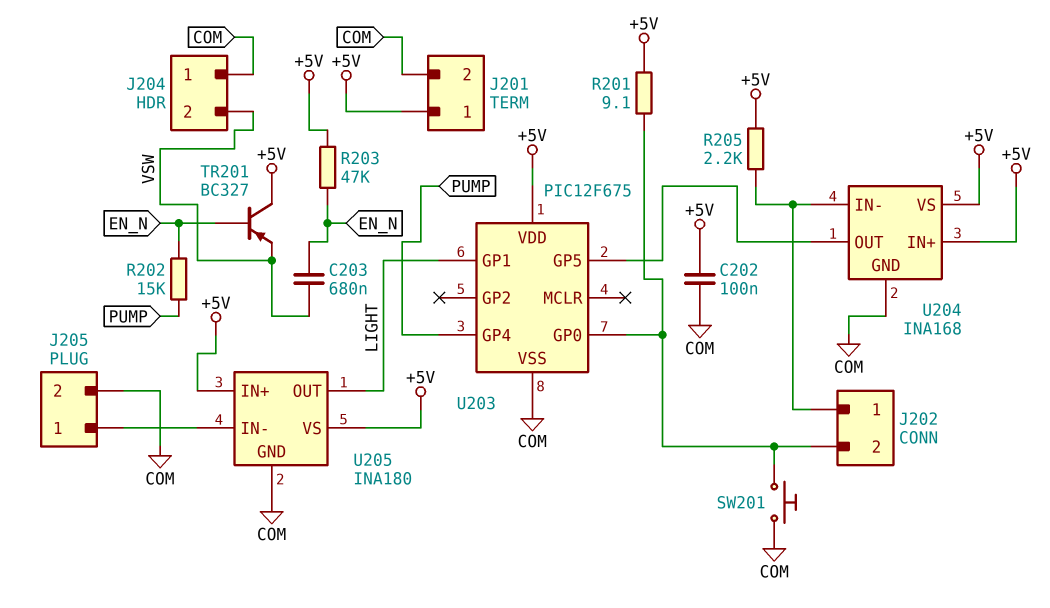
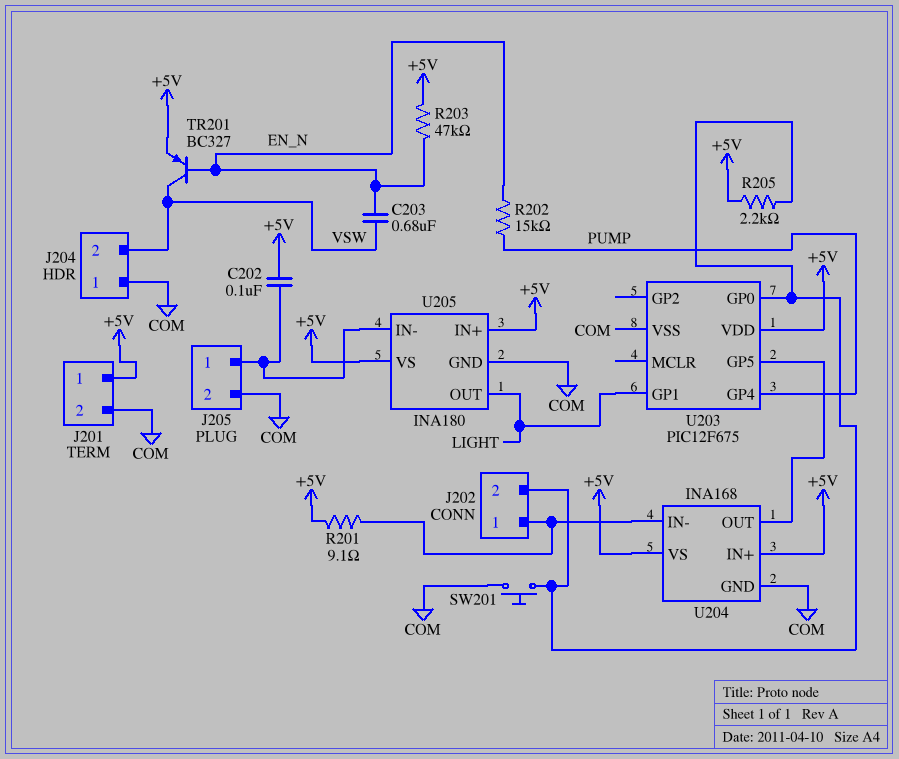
C202: 100nF (+5V, COM) -> 100nF (+5V, J205/1)
R201: 9.1 (+5V, J202/2) -> 9.1 (+5V, J202/1)
R205: 2.2k (+5V, J202/1) -> 2.2k (+5V, J202/2)
TR201: PNP BC327 (B EN_N, C +5V, E VSW) -> PNP BC327 (B EN_N, C VSW, E +5V)

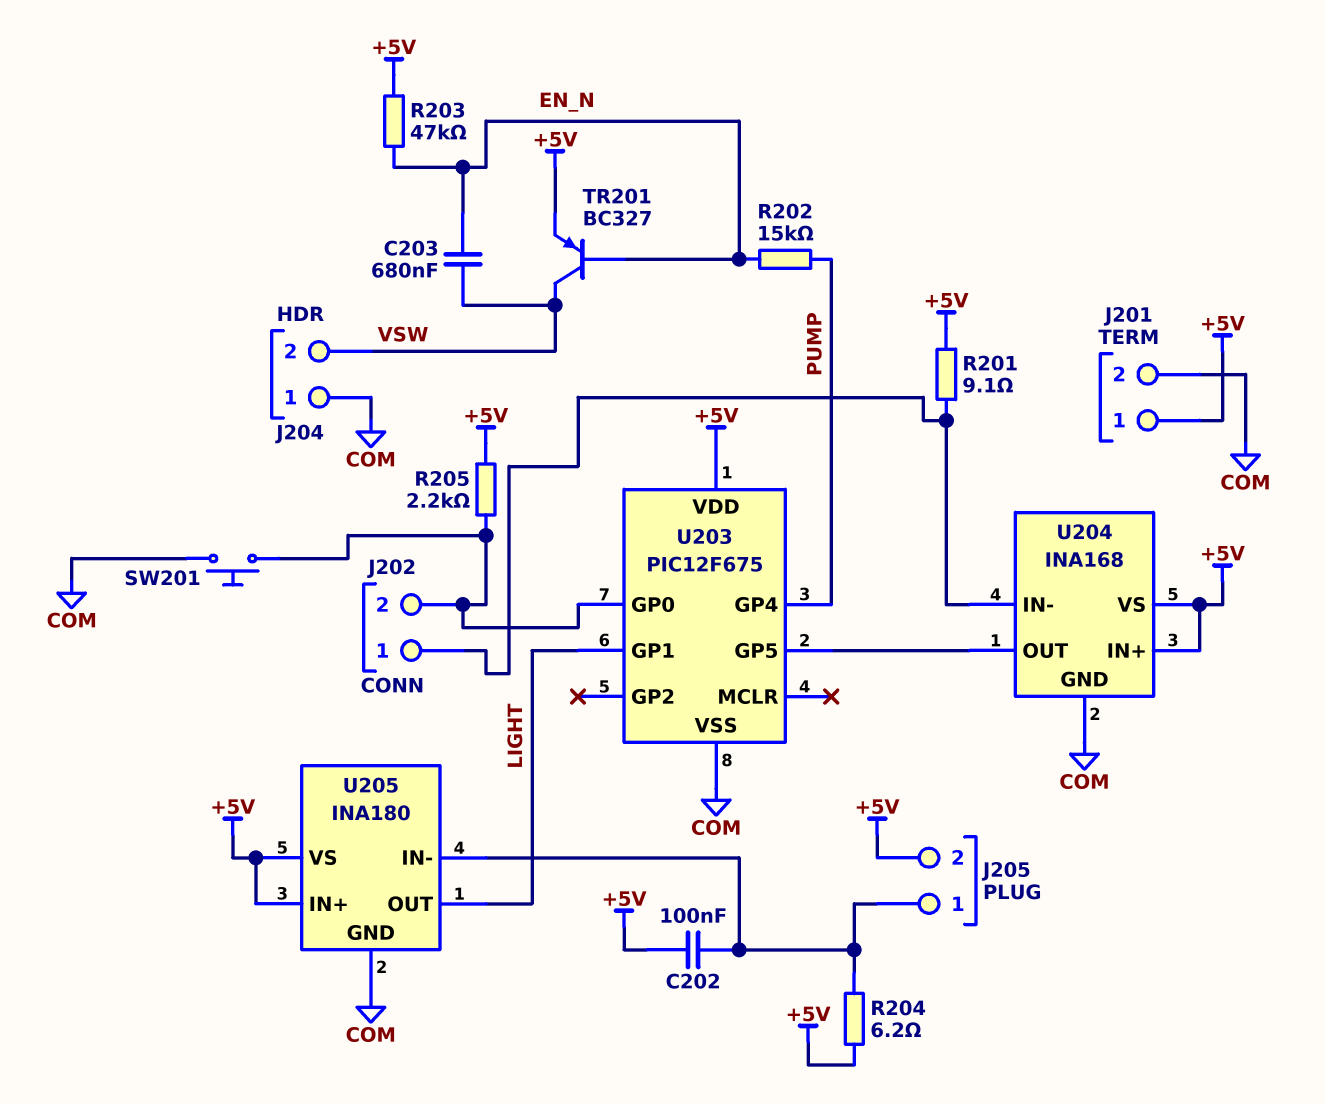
J205 pin 2: COM -> +5V
R204: none -> 6.2 (+5V, J205/1)

